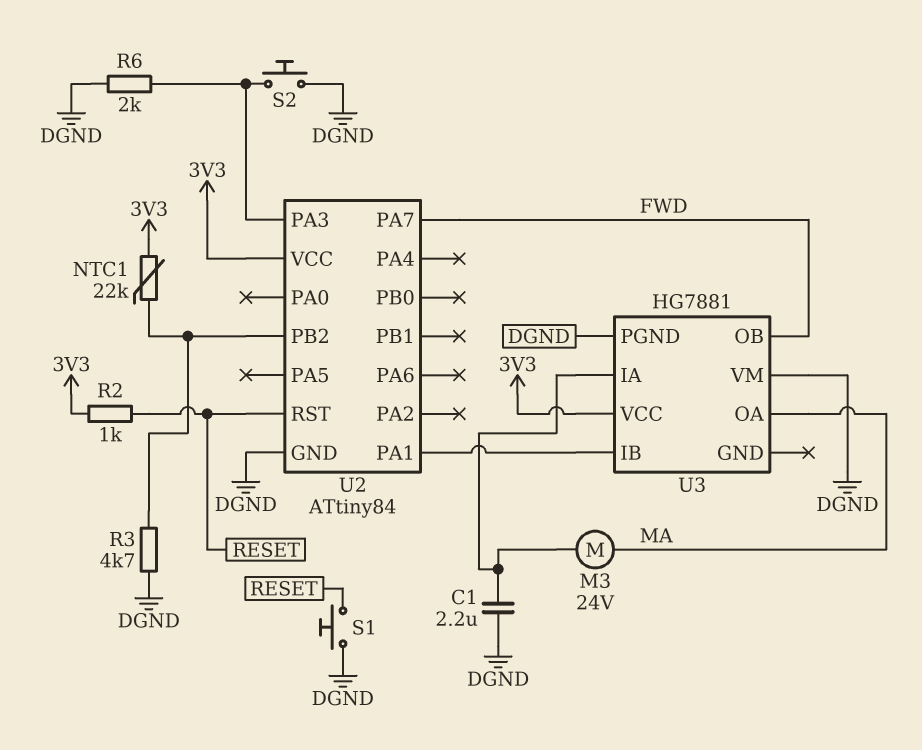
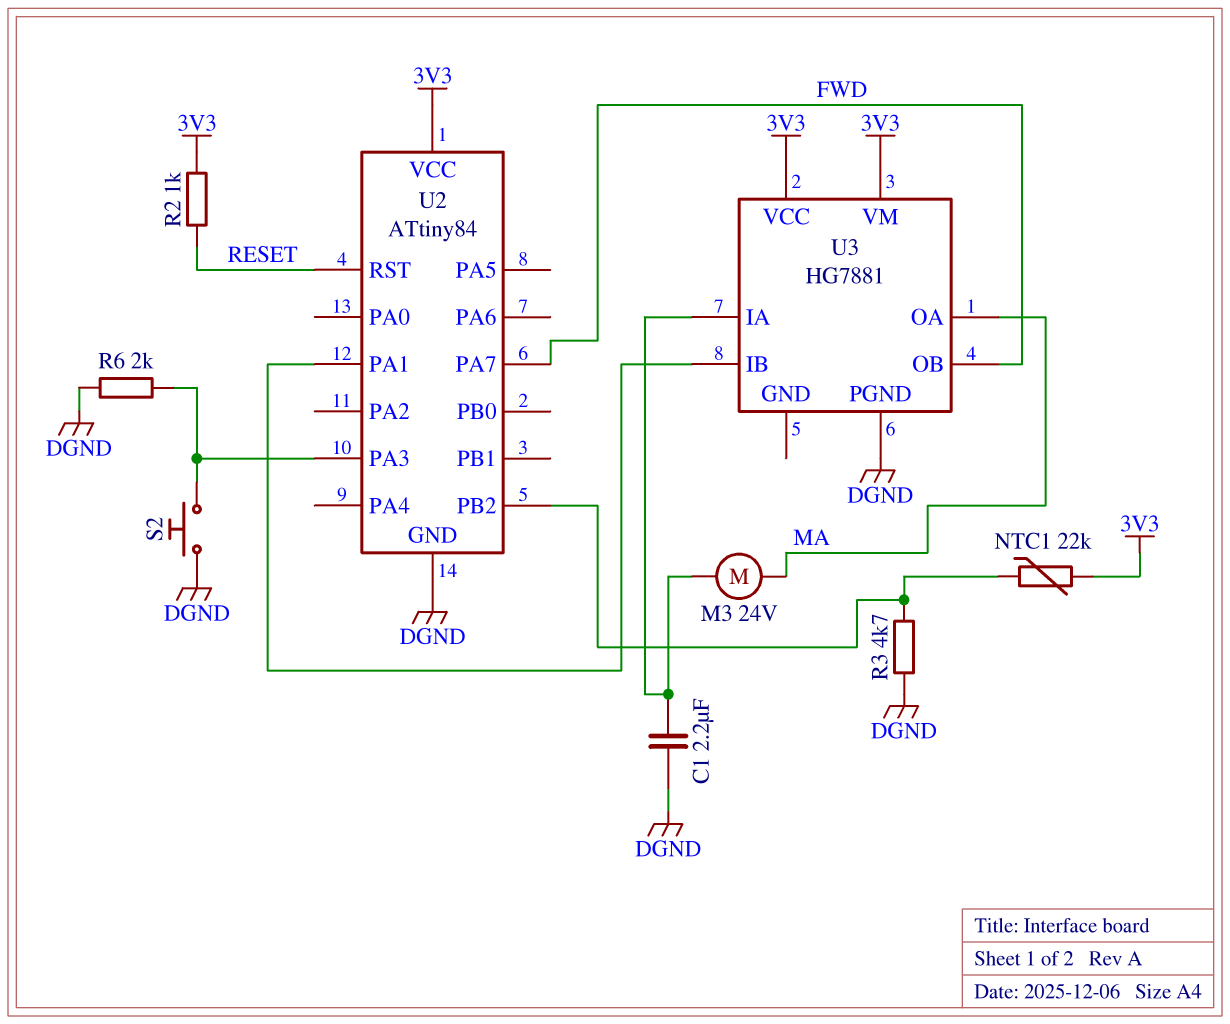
S1: button (DGND, RESET) -> none
U3 pin VM: DGND -> 3V3

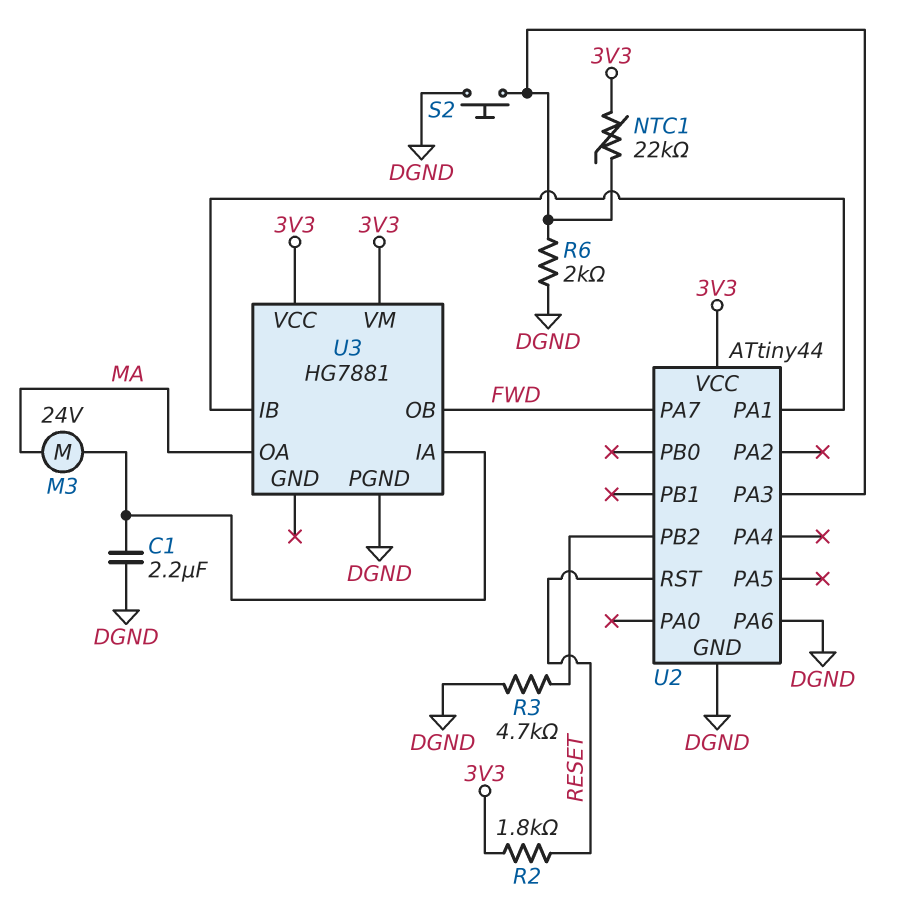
NTC1: 22k (3V3, U2/PB2) -> 22k (3V3, U2/PA3)
R2: 1k (3V3, RESET) -> 1.8k (3V3, RESET)
U2: ATtiny84 -> ATtiny44
U2 pin PA6: none -> DGND

